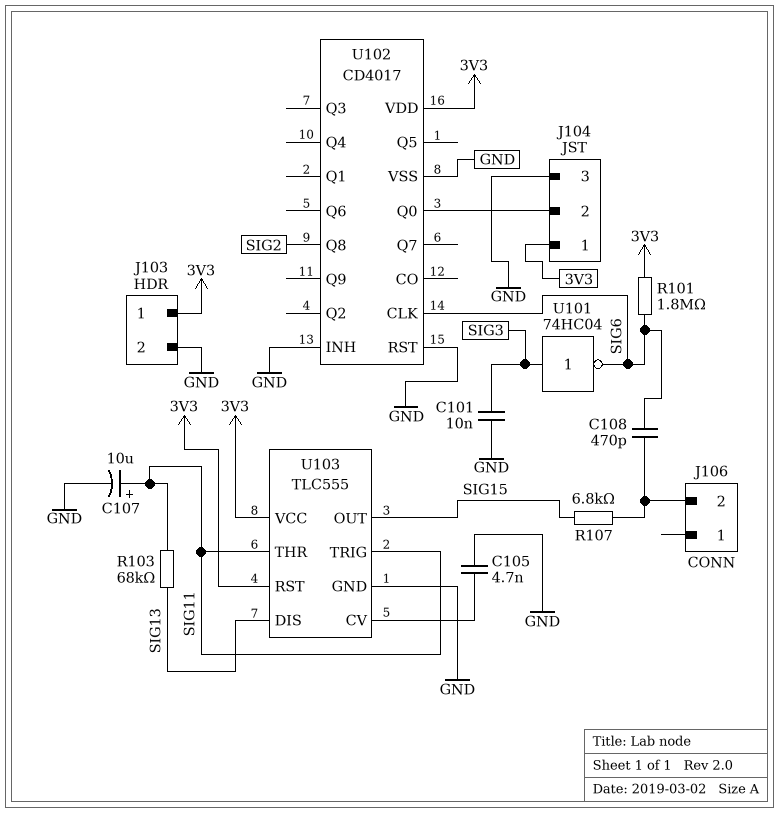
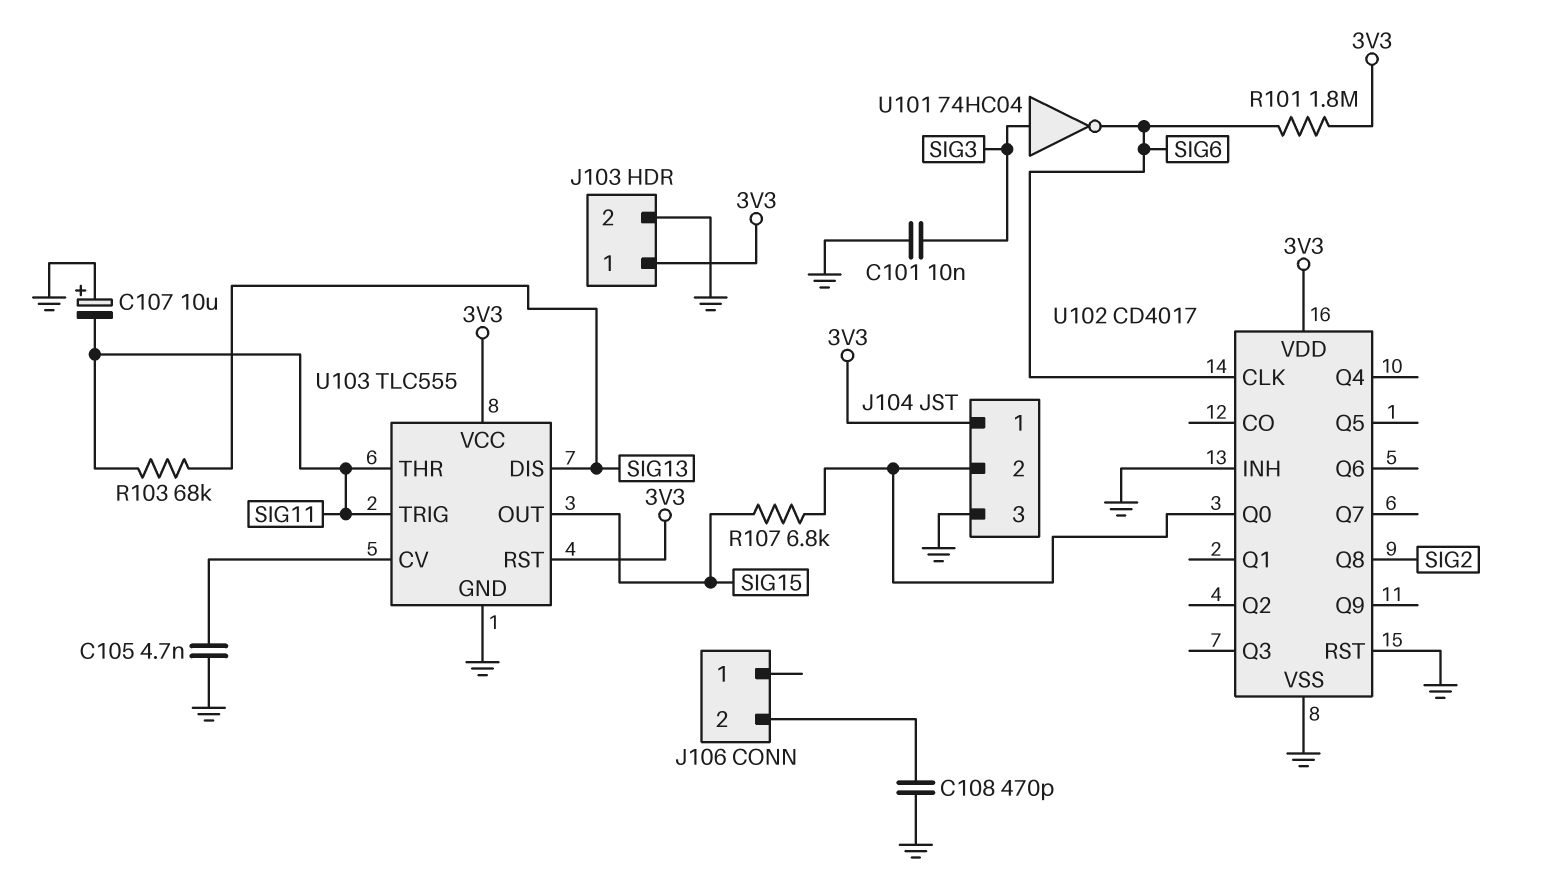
C107: 10uF (plus SIG11, minus GND) -> 10uF (plus GND, minus SIG11)
C108: 470pF (J106/2, SIG6) -> 470pF (GND, J106/2)
R107: 6.8k (J106/2, SIG15) -> 6.8k (J104/2, SIG15)

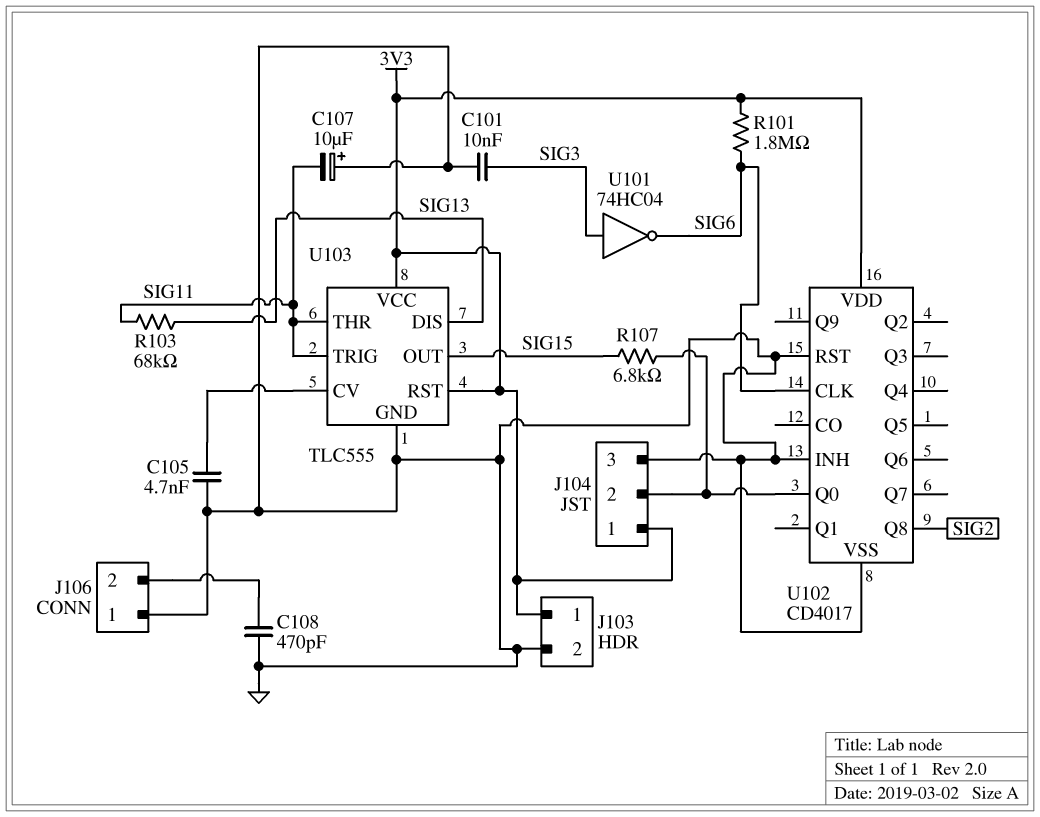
J106 pin 1: none -> GND

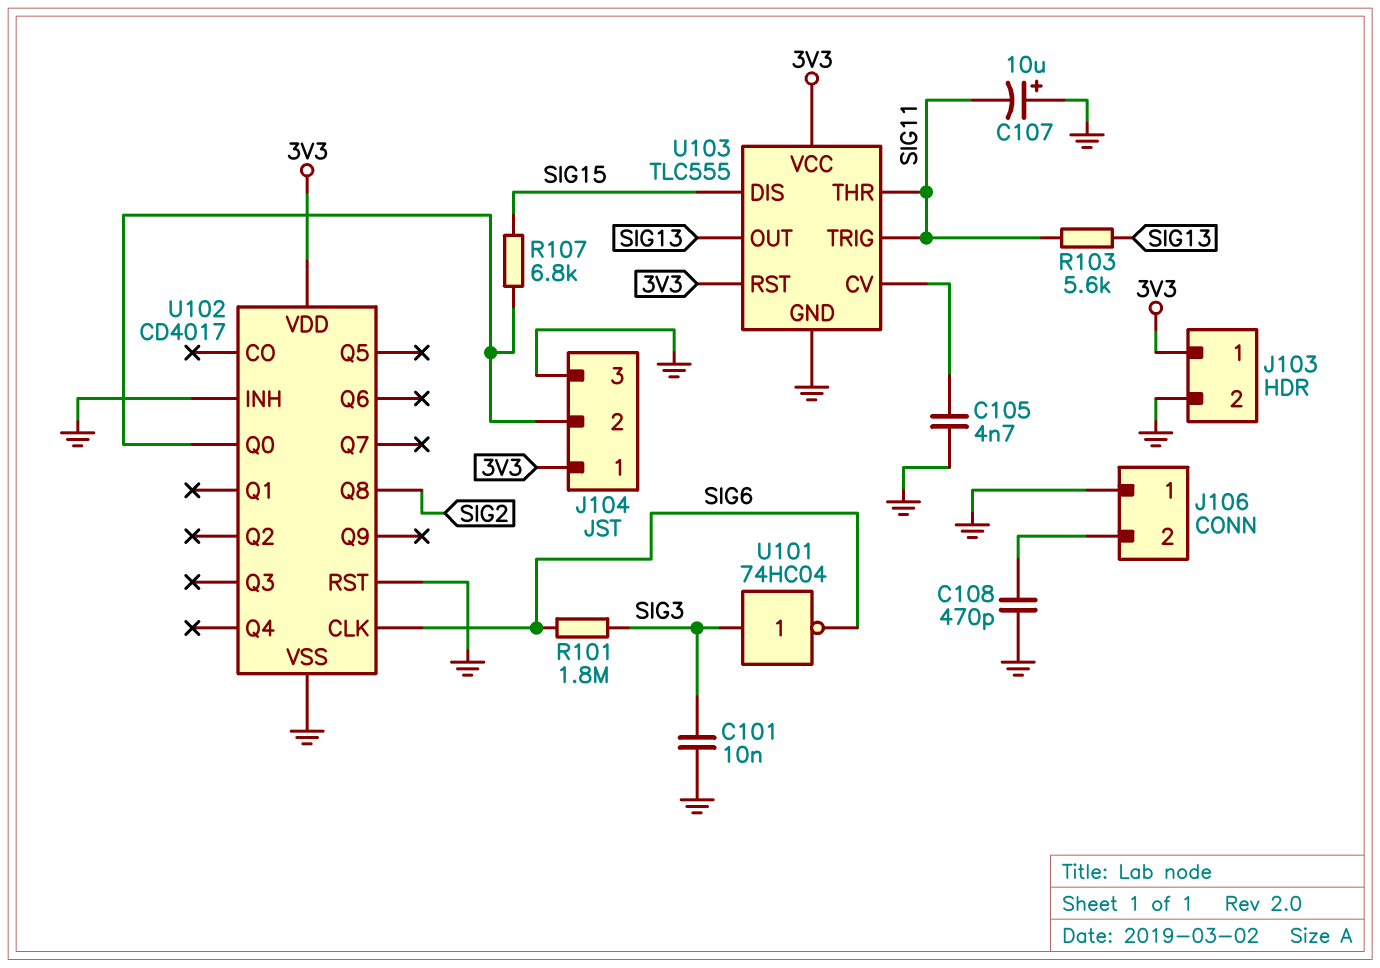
R101: 1.8M (3V3, SIG6) -> 1.8M (SIG3, SIG6)
R103: 68k (SIG11, SIG13) -> 5.6k (SIG11, SIG13)
U103 pin DIS: SIG13 -> SIG15
U103 pin OUT: SIG15 -> SIG13

